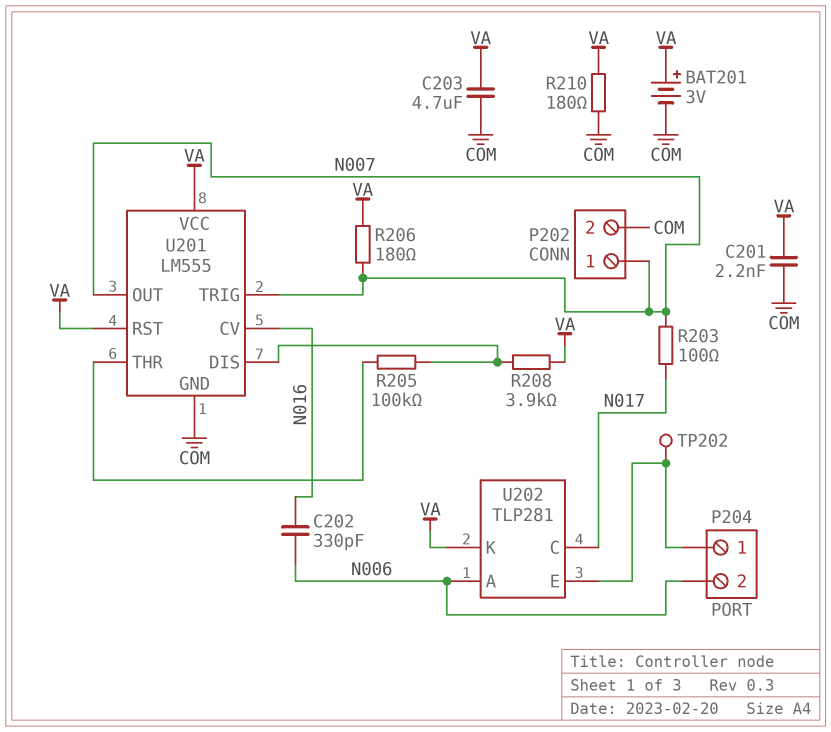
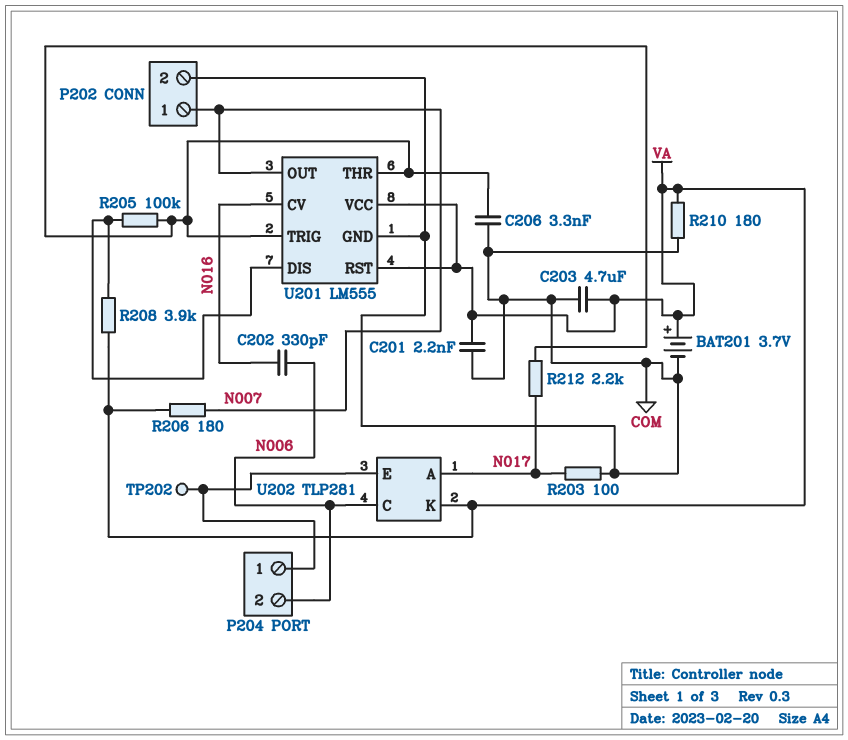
BAT201: 3V (plus VA, minus COM) -> 3.7V (plus VA, minus COM)
C206: none -> 3.3nF (COM, U201/THR)
R203: 100 (N007, N017) -> 100 (COM, N017)
R212: none -> 2.2k (N017, U201/THR)
U201 pin TRIG: N007 -> U201/THR
U202 pin A: N006 -> N017
U202 pin C: N017 -> N006

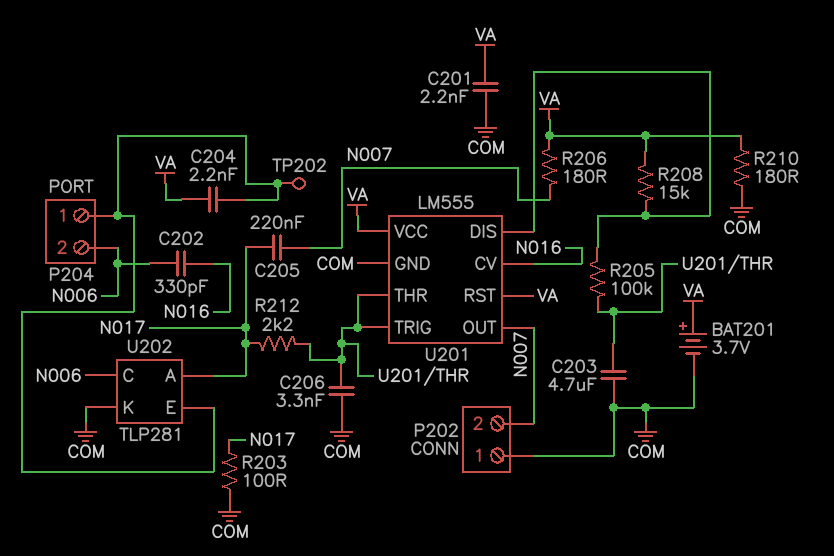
C203: 4.7uF (COM, VA) -> 4.7uF (COM, U201/THR)
C204: none -> 2.2nF (P204/1, VA)
C205: none -> 220nF (N007, N017)
P202 pin 1: N007 -> COM
P202 pin 2: COM -> N007
R208: 3.9k (U201/DIS, VA) -> 15k (U201/DIS, VA)
U202 pin K: VA -> COM

